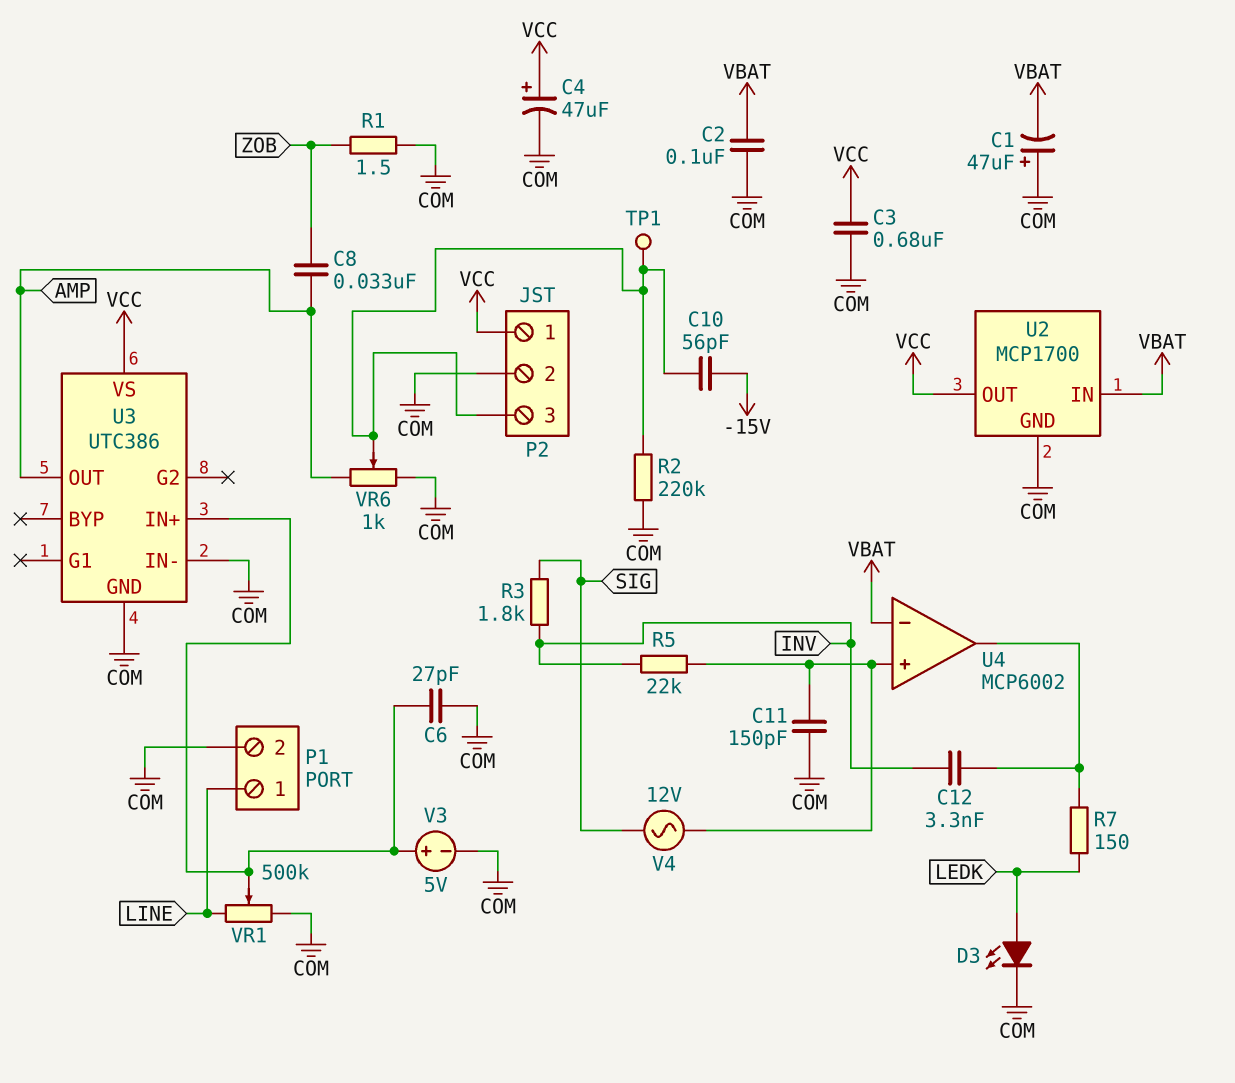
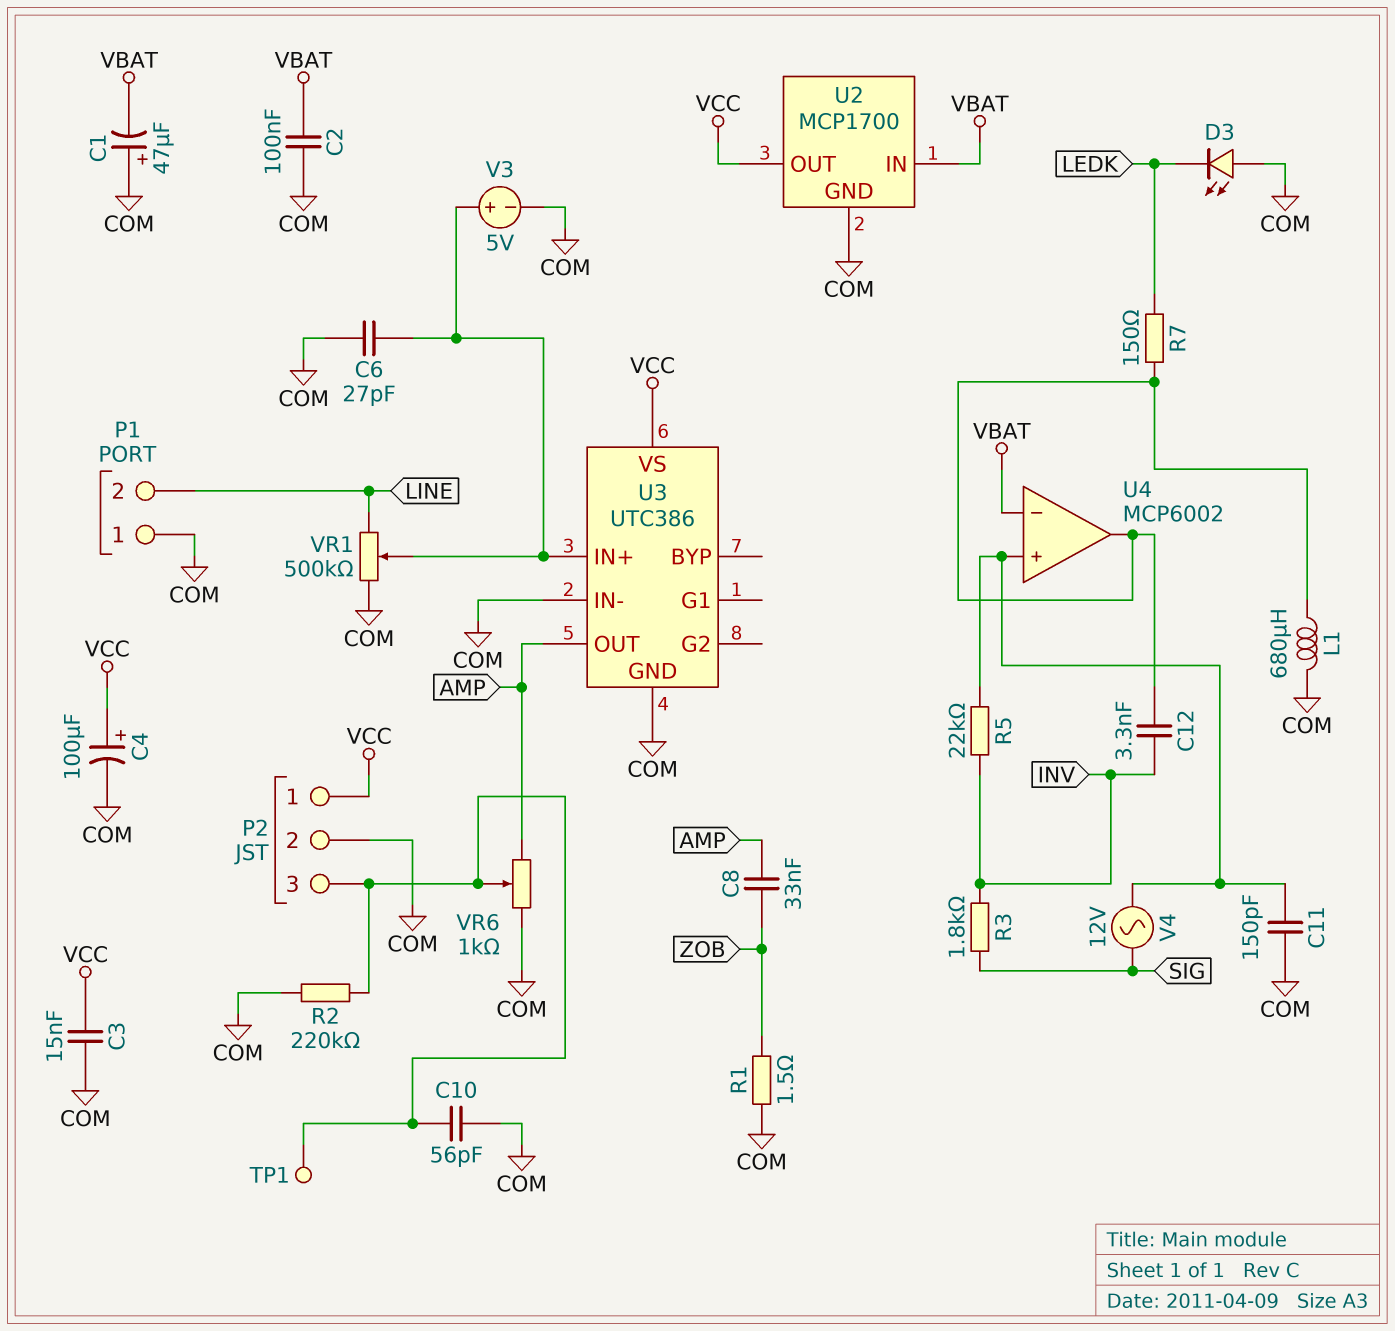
C3: 680nF (COM, VCC) -> 15nF (COM, VCC)
C4: 47uF (plus VCC, minus COM) -> 100uF (plus VCC, minus COM)
C10: 56pF (-15V, P2/3) -> 56pF (COM, P2/3)
D3: LED (A LEDK, K COM) -> LED (A COM, K LEDK)
L1: none -> 680uH (COM, U4/out)
P1 pin 1: LINE -> COM
P1 pin 2: COM -> LINE

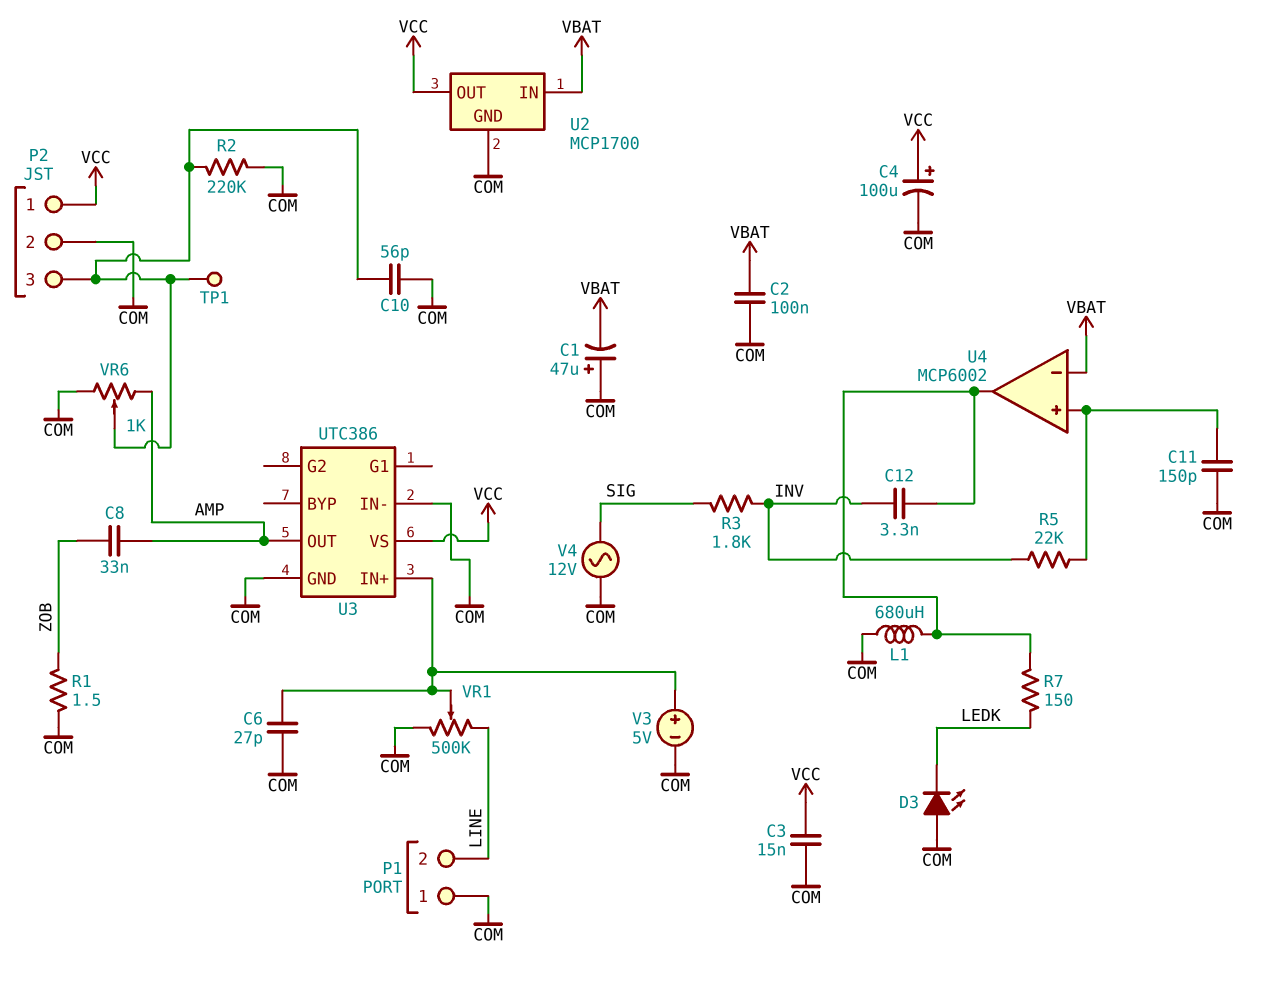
V4: AC 12V (SIG, U4/in+) -> AC 12V (COM, SIG)

